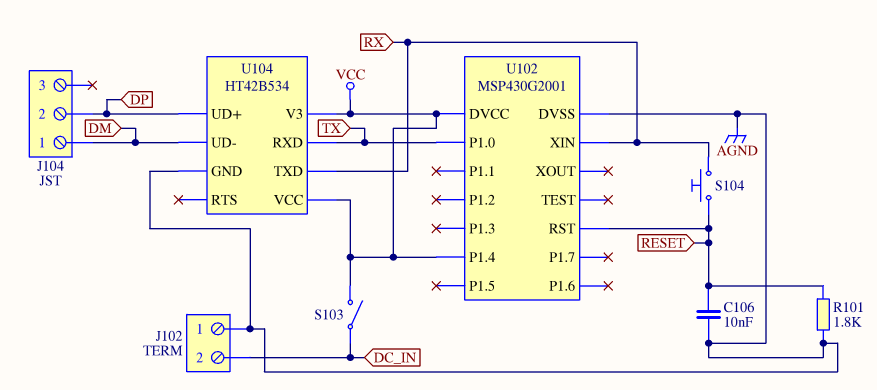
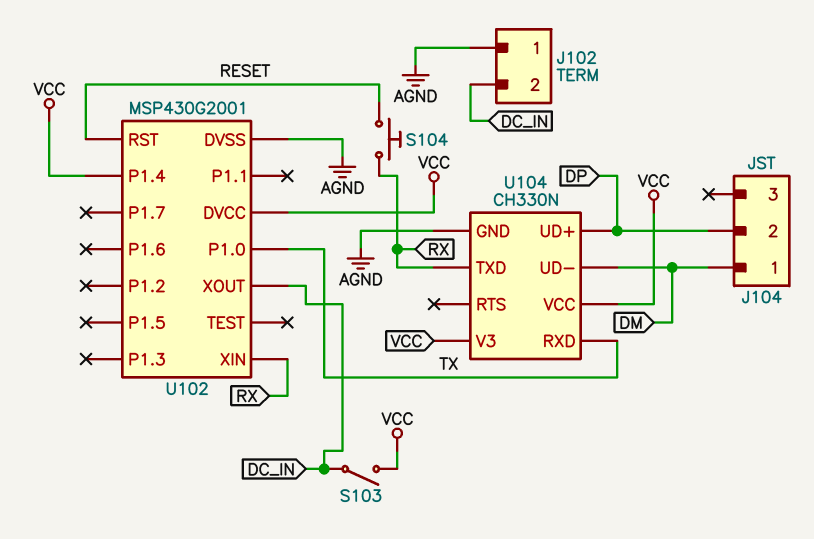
C106: 10nF (AGND, RESET) -> none
R101: 1.8k (AGND, RESET) -> none
U102 pin XOUT: none -> DC_IN
U104: HT42B534 -> CH330N

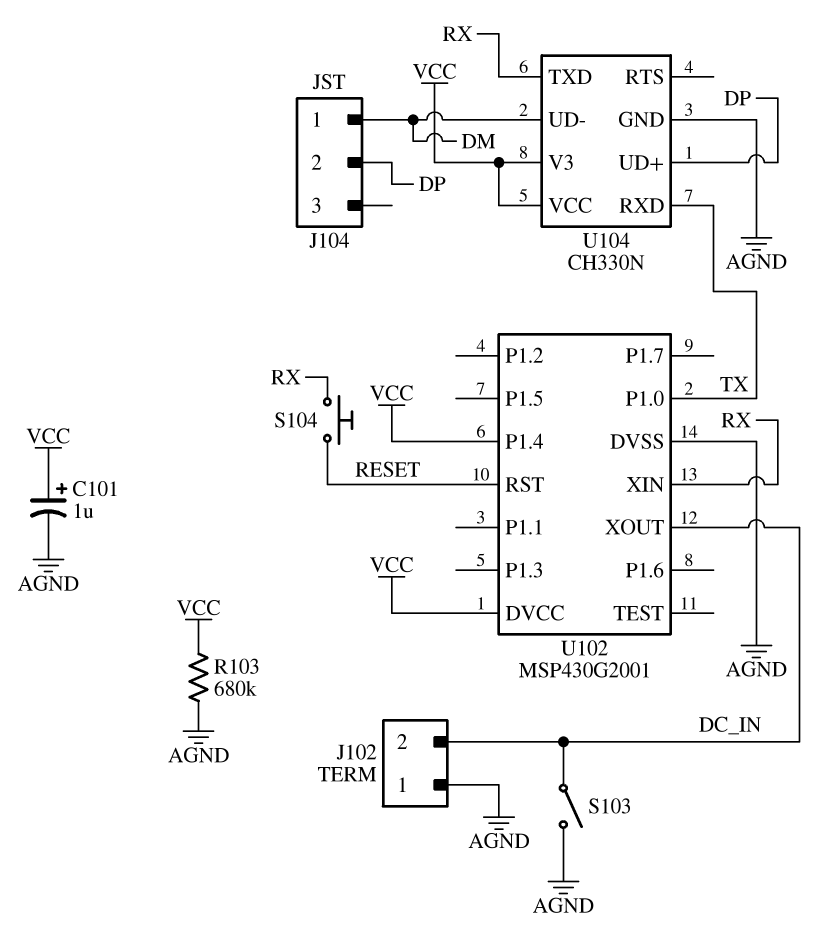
C101: none -> 1uF (plus VCC, minus AGND)
R103: none -> 680k (AGND, VCC)
S103: switch (DC_IN, VCC) -> switch (AGND, DC_IN)

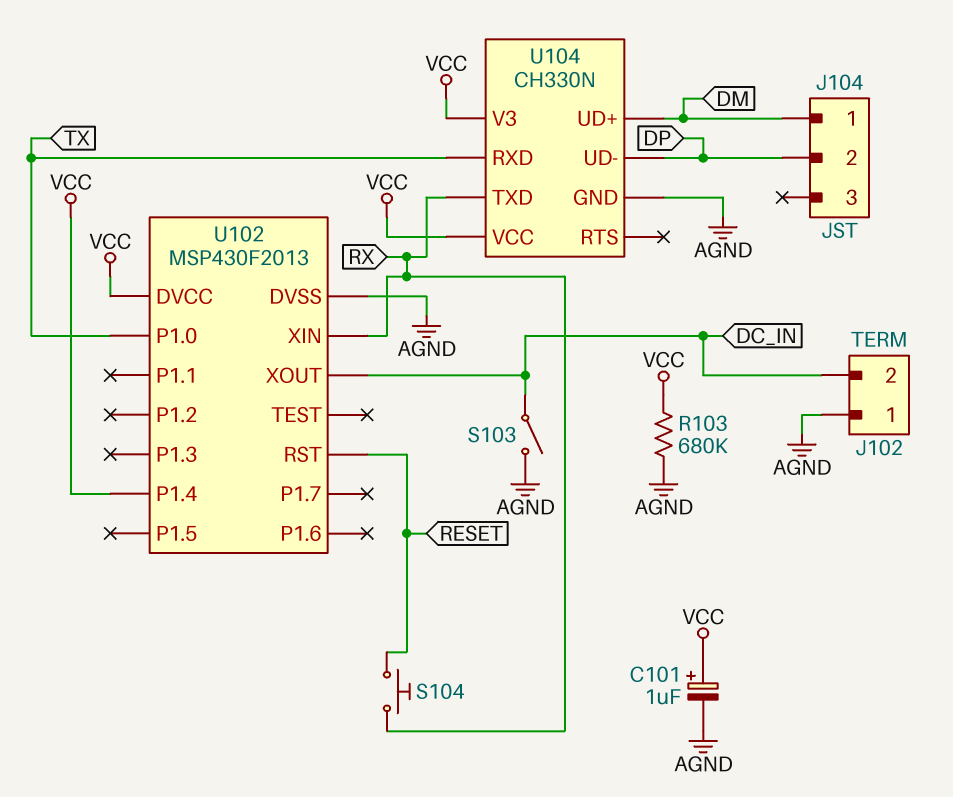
U102: MSP430G2001 -> MSP430F2013
U104 pin UD+: DP -> DM
U104 pin UD-: DM -> DP

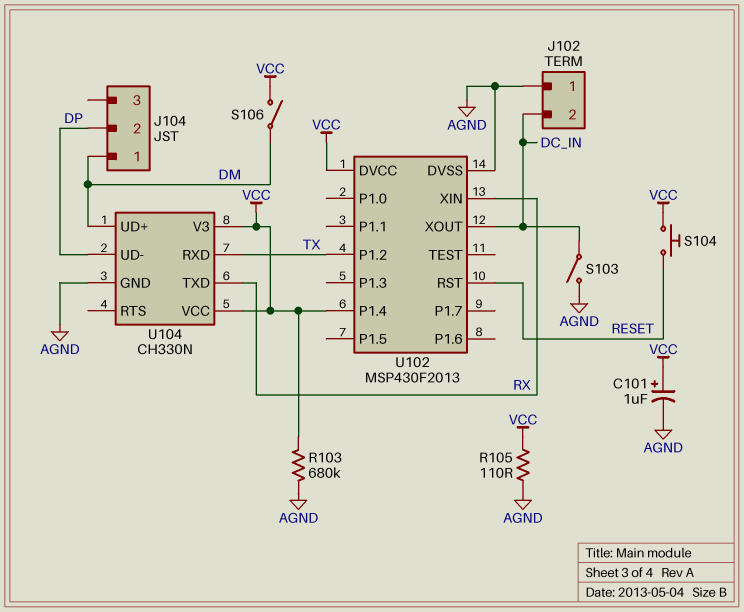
R105: none -> 110 (AGND, VCC)
S104: button (RESET, RX) -> button (RESET, VCC)
S106: none -> switch (DM, VCC)
U102 pin P1.0: TX -> none
U102 pin P1.2: none -> TX

